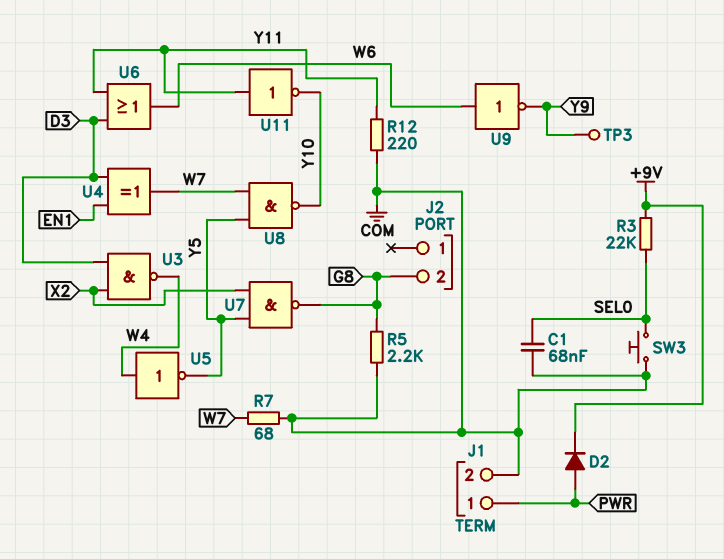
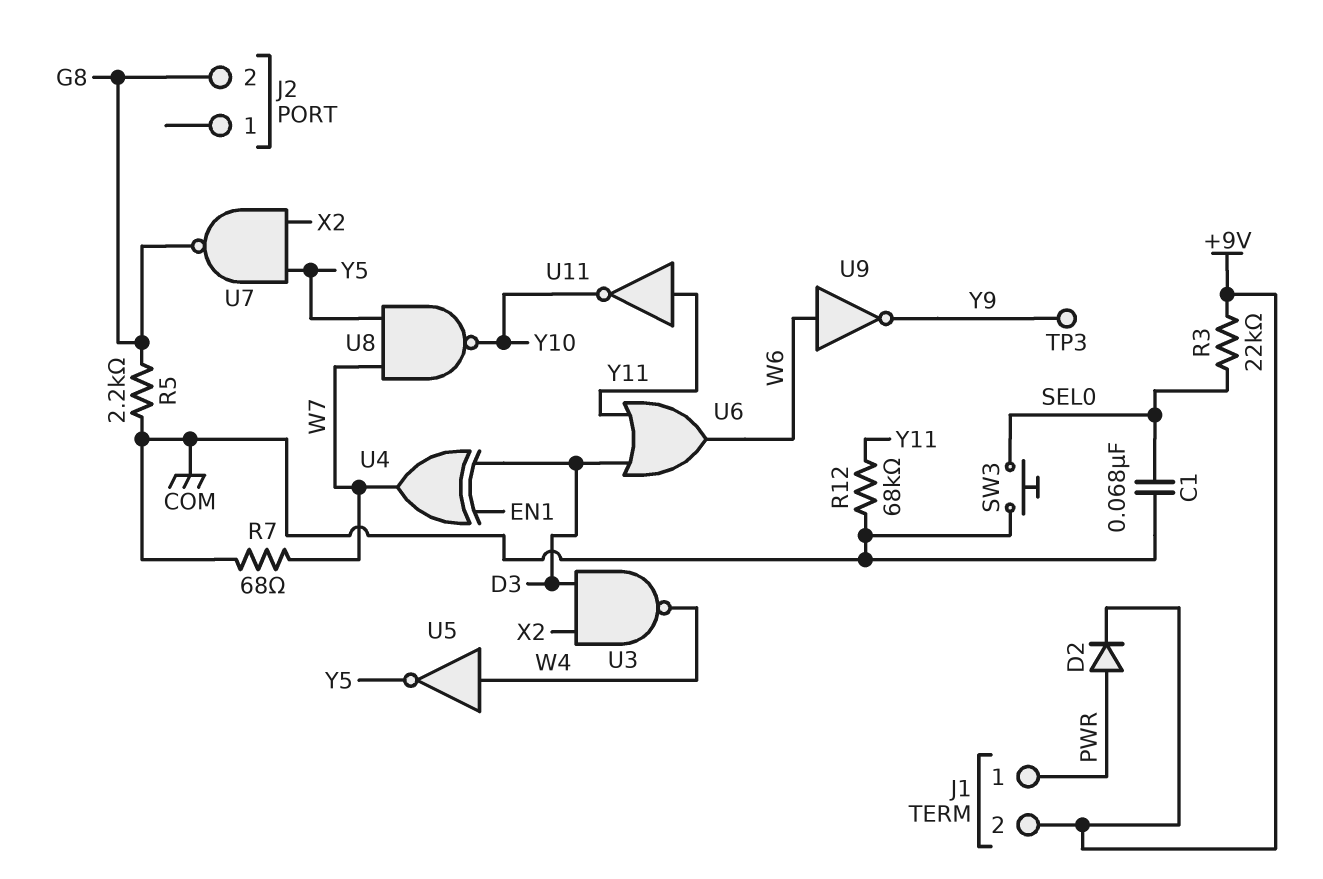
J1 pin 2: COM -> +9V
R12: 220 (COM, Y11) -> 68k (COM, Y11)

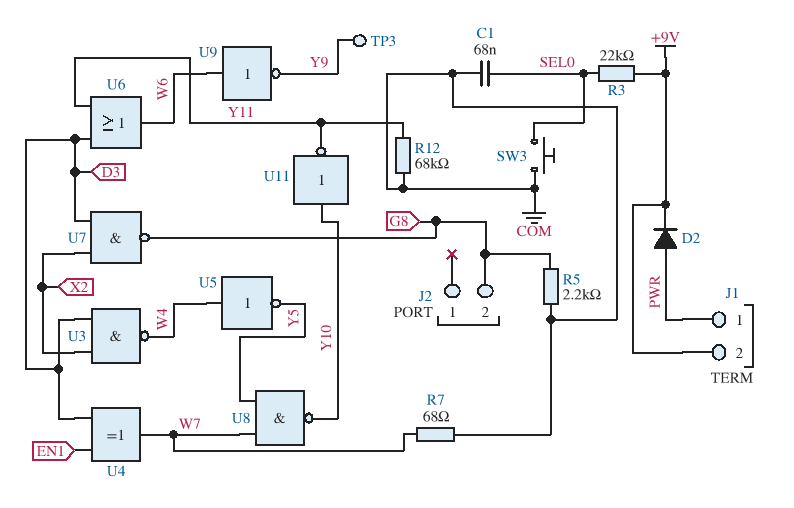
U7: NAND (in X2, in Y5, out G8) -> NAND (in D3, in X2, out G8)
U11: NOT (in Y11, out Y10) -> NOT (in Y10, out Y11)

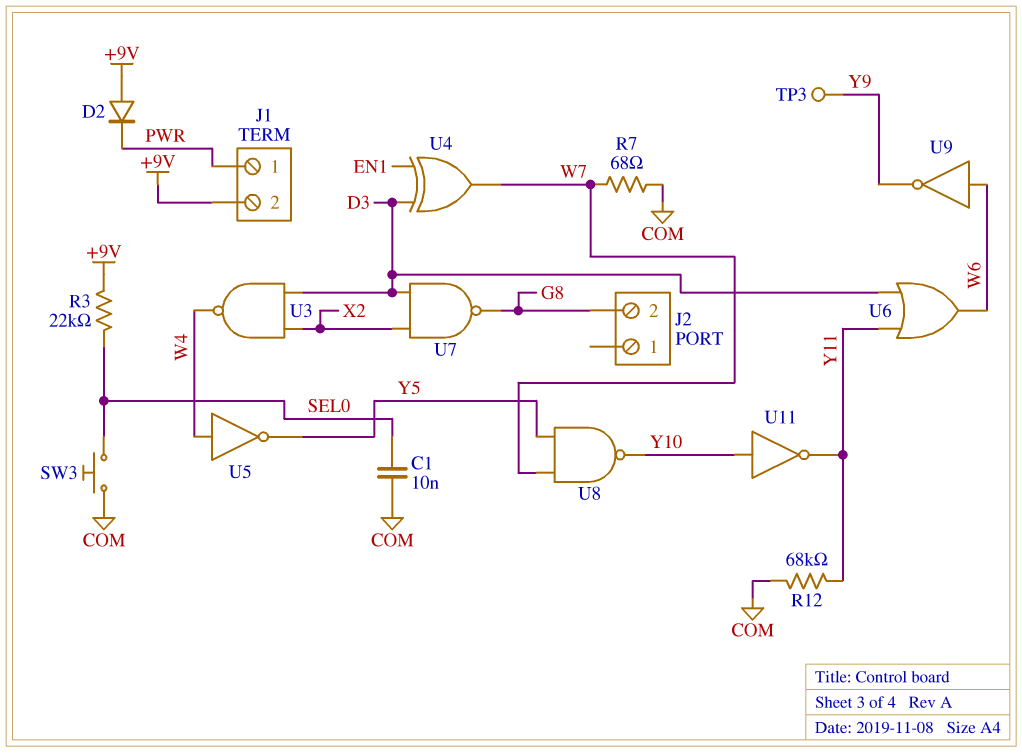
C1: 68nF (COM, SEL0) -> 10nF (COM, SEL0)
D2: diode (A PWR, K +9V) -> diode (A +9V, K PWR)
R5: 2.2k (COM, G8) -> none

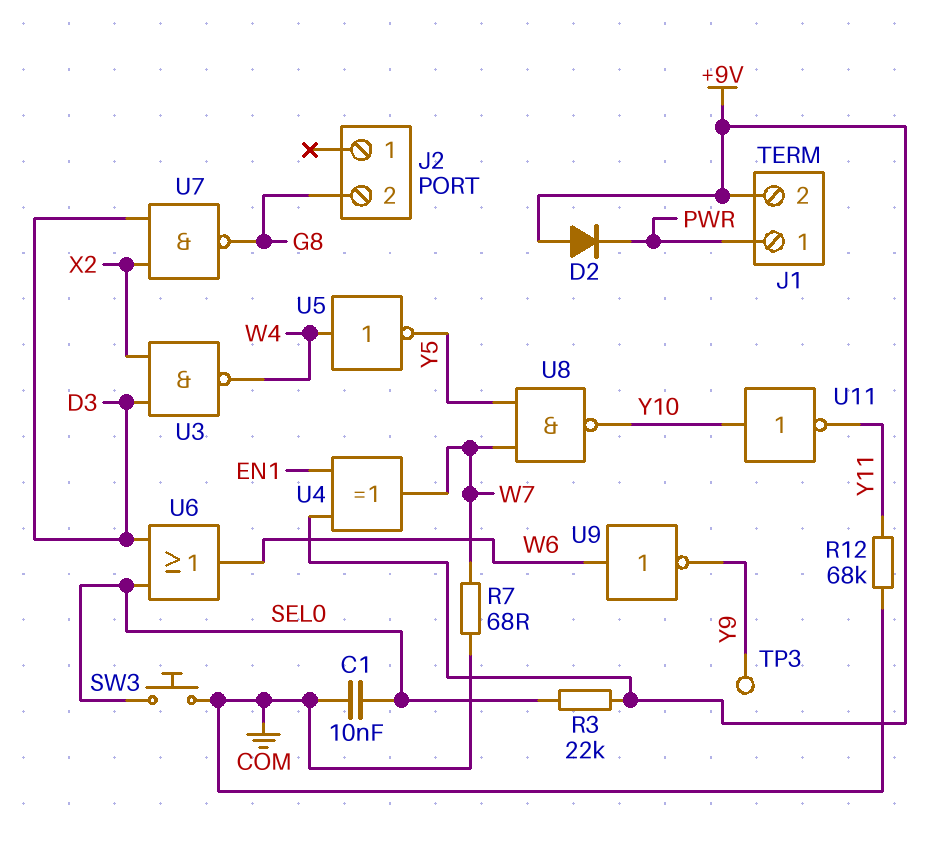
U4: XOR (in D3, in EN1, out W7) -> XOR (in +9V, in EN1, out W7)
U6: OR (in D3, in Y11, out W6) -> OR (in D3, in SEL0, out W6)

